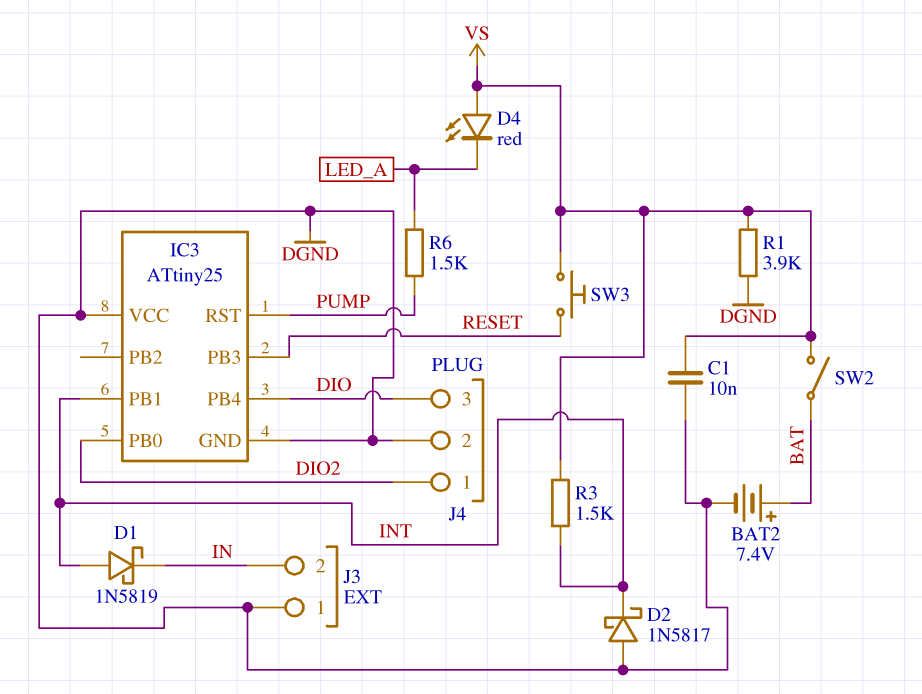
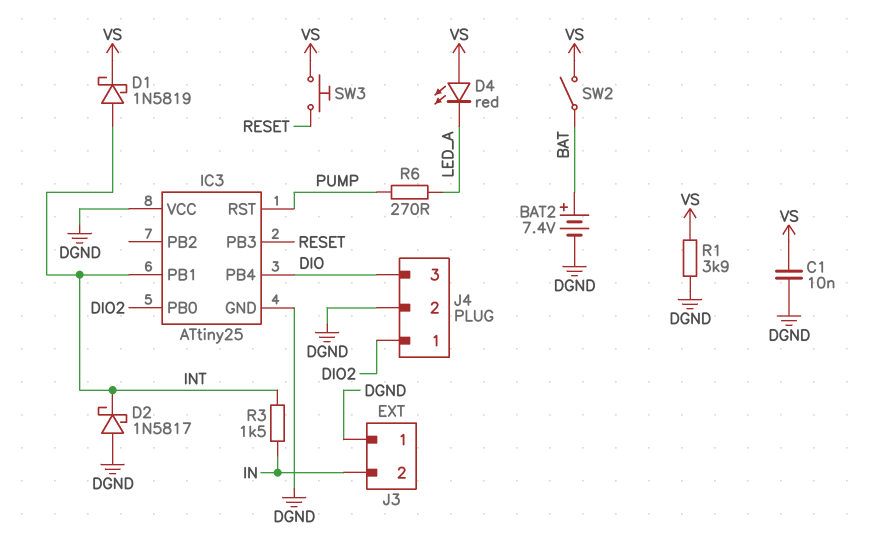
D1: schottky 1N5819 (A INT, K IN) -> schottky 1N5819 (A INT, K VS)
R3: 1.5k (INT, VS) -> 1.5k (IN, INT)
R6: 1.5k (LED_A, PUMP) -> 270 (LED_A, PUMP)

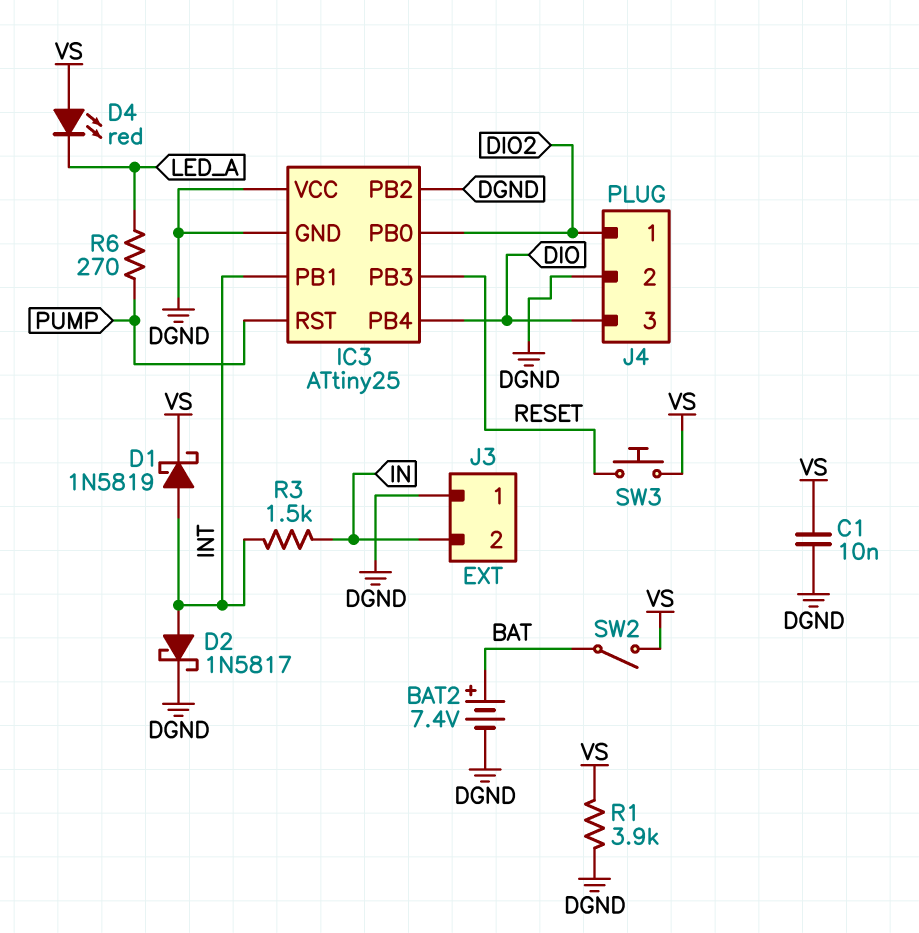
D2: schottky 1N5817 (A DGND, K INT) -> schottky 1N5817 (A INT, K DGND)
IC3 pin PB2: none -> DGND

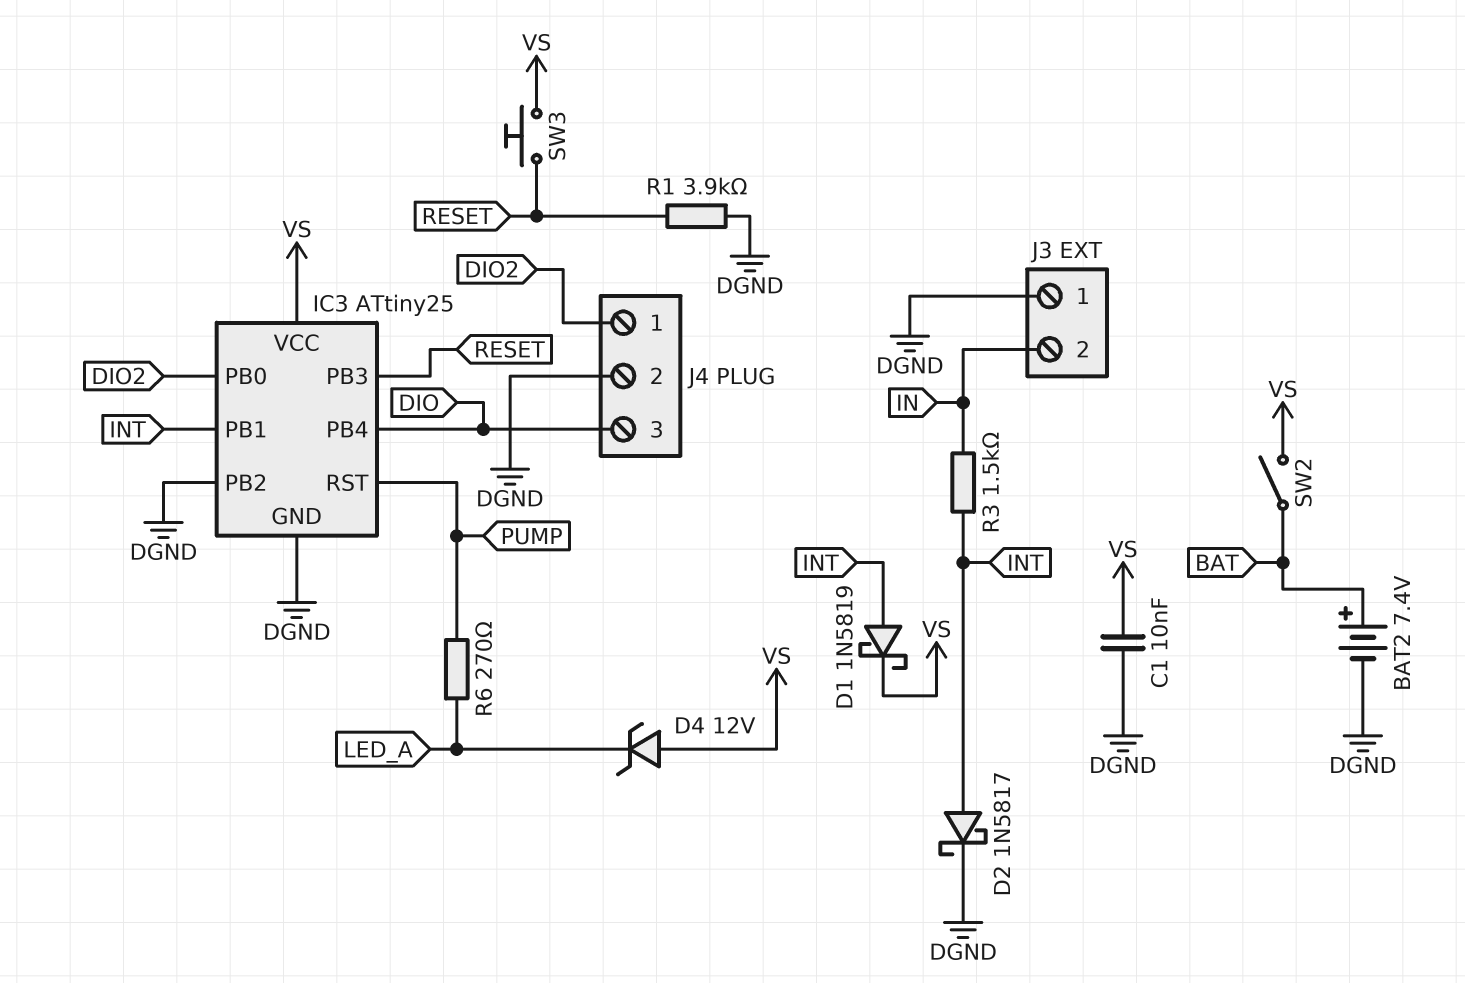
D4: LED red (A VS, K LED_A) -> zener 12V (A VS, K LED_A)
IC3 pin VCC: DGND -> VS
R1: 3.9k (DGND, VS) -> 3.9k (DGND, RESET)

